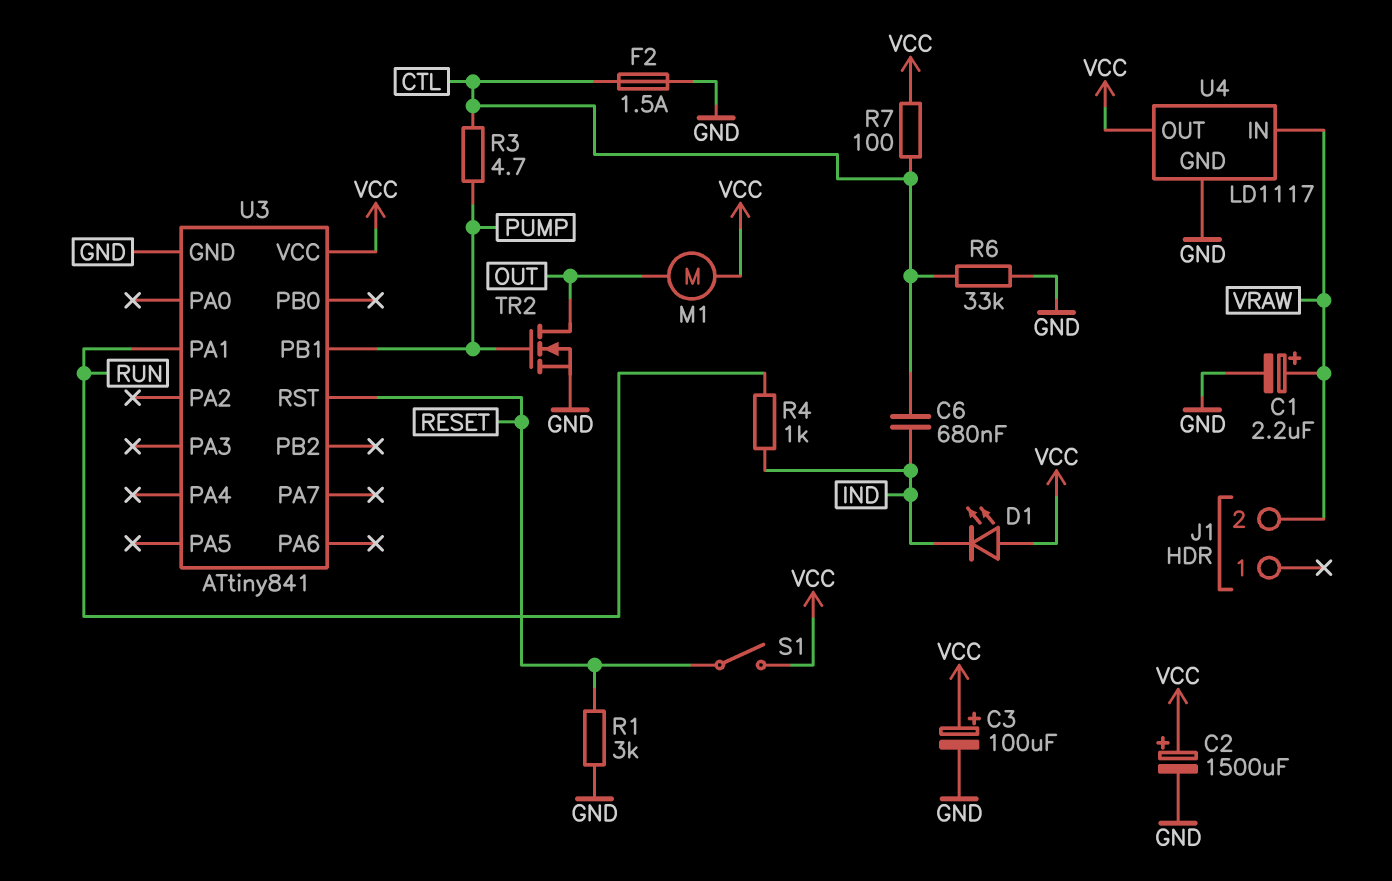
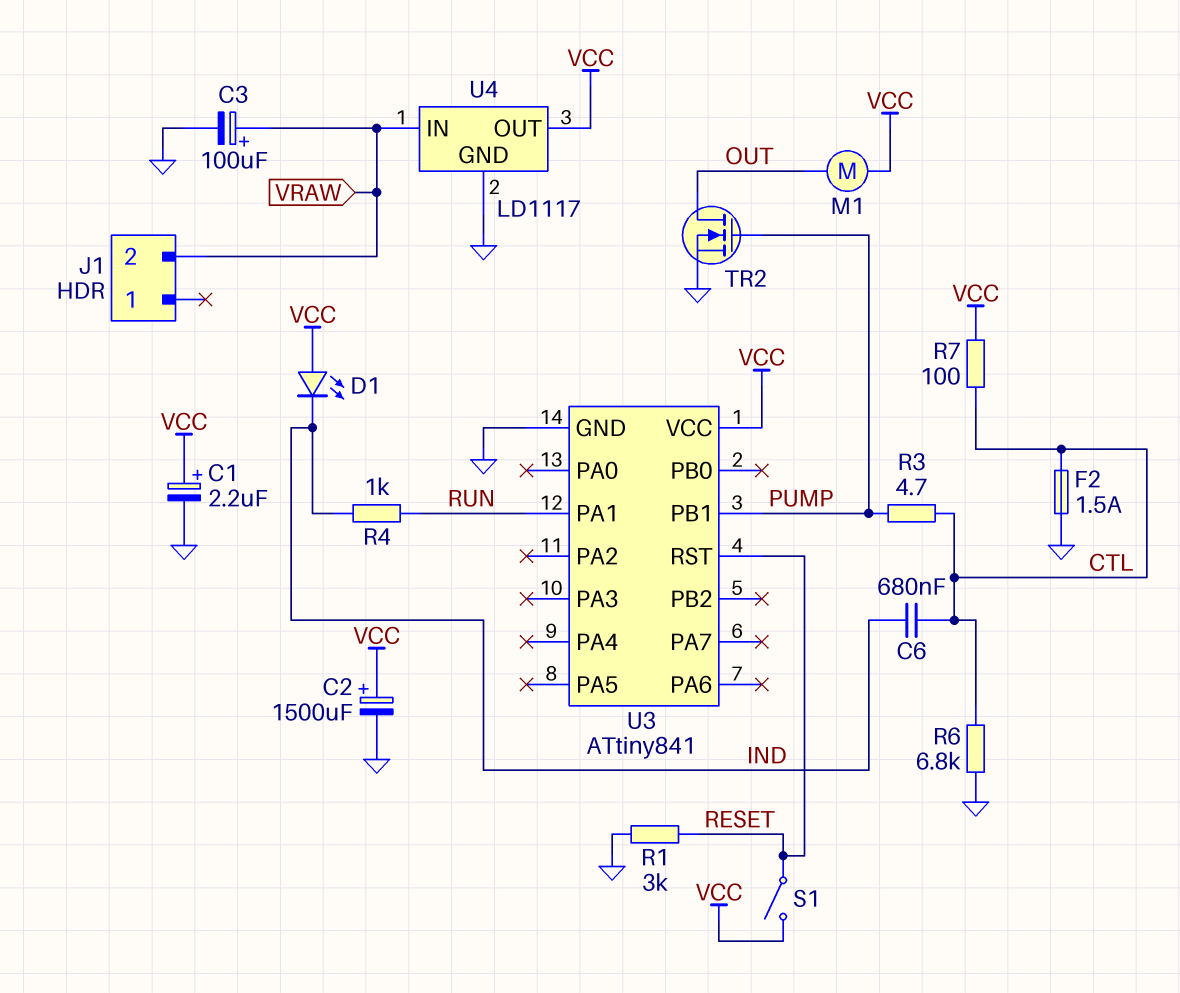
C1: 2.2uF (plus VRAW, minus GND) -> 2.2uF (plus VCC, minus GND)
C3: 100uF (plus VCC, minus GND) -> 100uF (plus VRAW, minus GND)
R6: 33k (CTL, GND) -> 6.8k (CTL, GND)

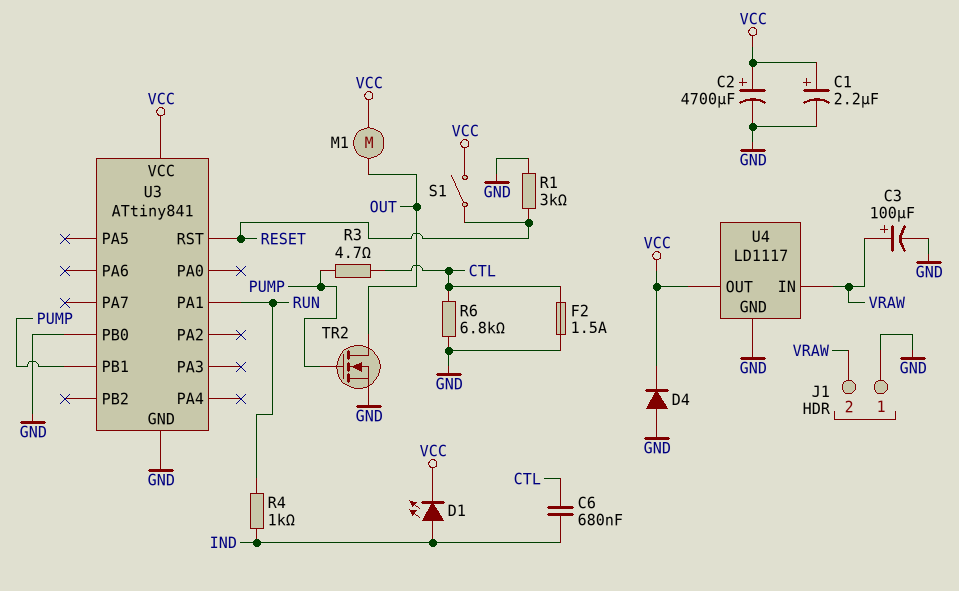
C2: 1500uF (plus VCC, minus GND) -> 4700uF (plus VCC, minus GND)
D1: LED (A VCC, K IND) -> LED (A IND, K VCC)
D4: none -> diode (A GND, K VCC)
J1 pin 1: none -> GND
R7: 100 (CTL, VCC) -> none
U3 pin PB0: none -> GND

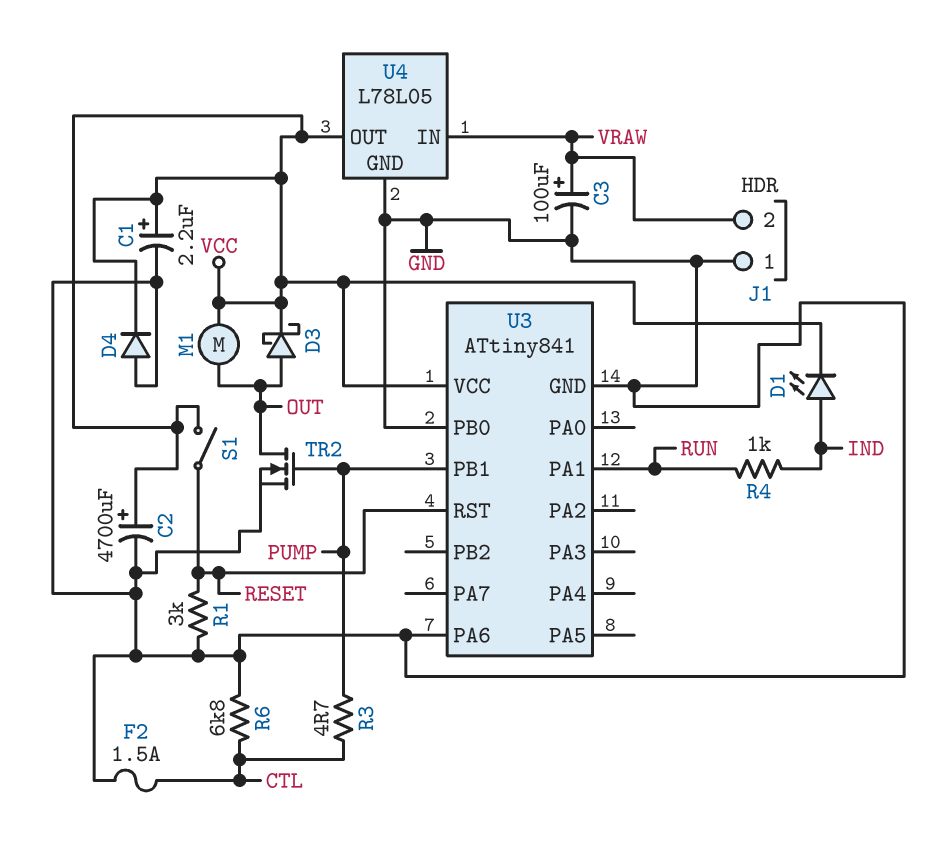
C6: 680nF (CTL, IND) -> none
D3: none -> schottky (A OUT, K VCC)
U3 pin PA6: none -> GND
U4: LD1117 -> L78L05

